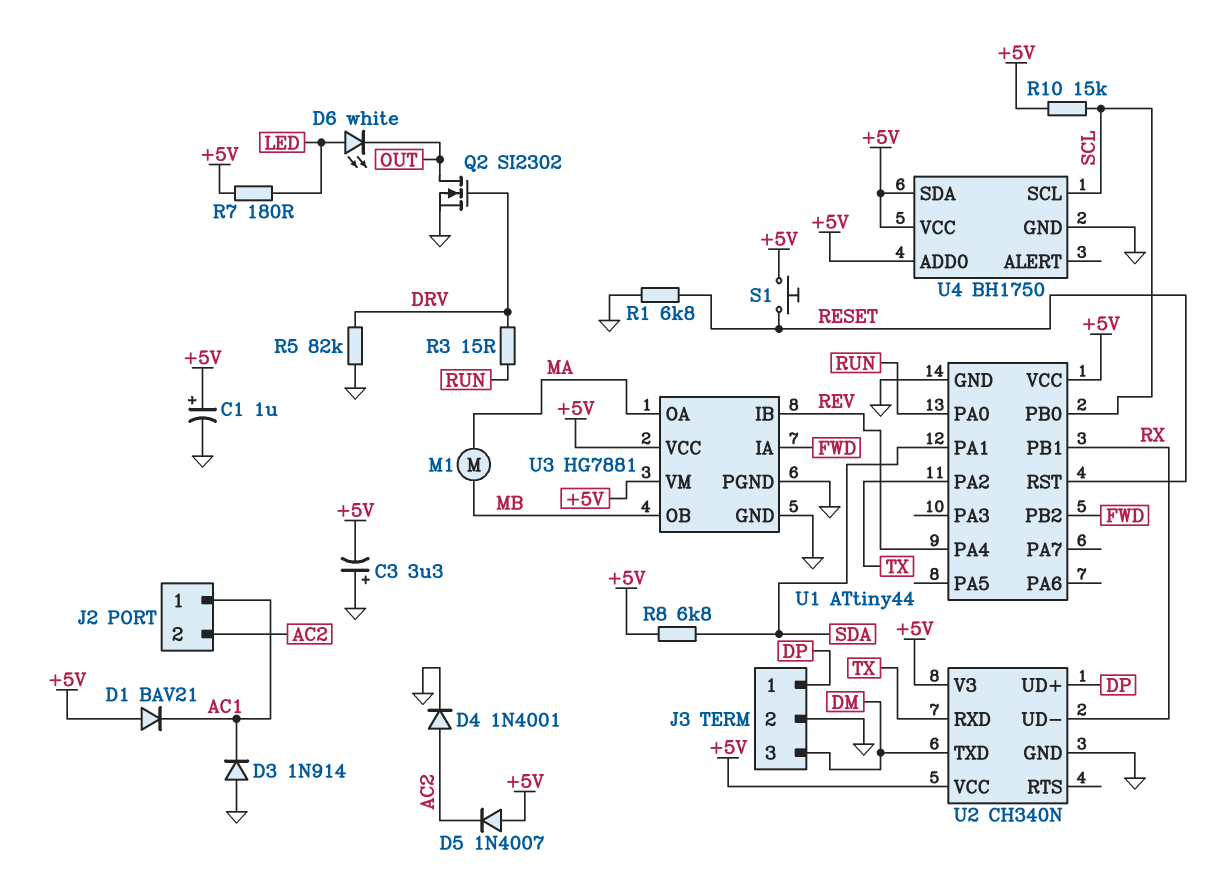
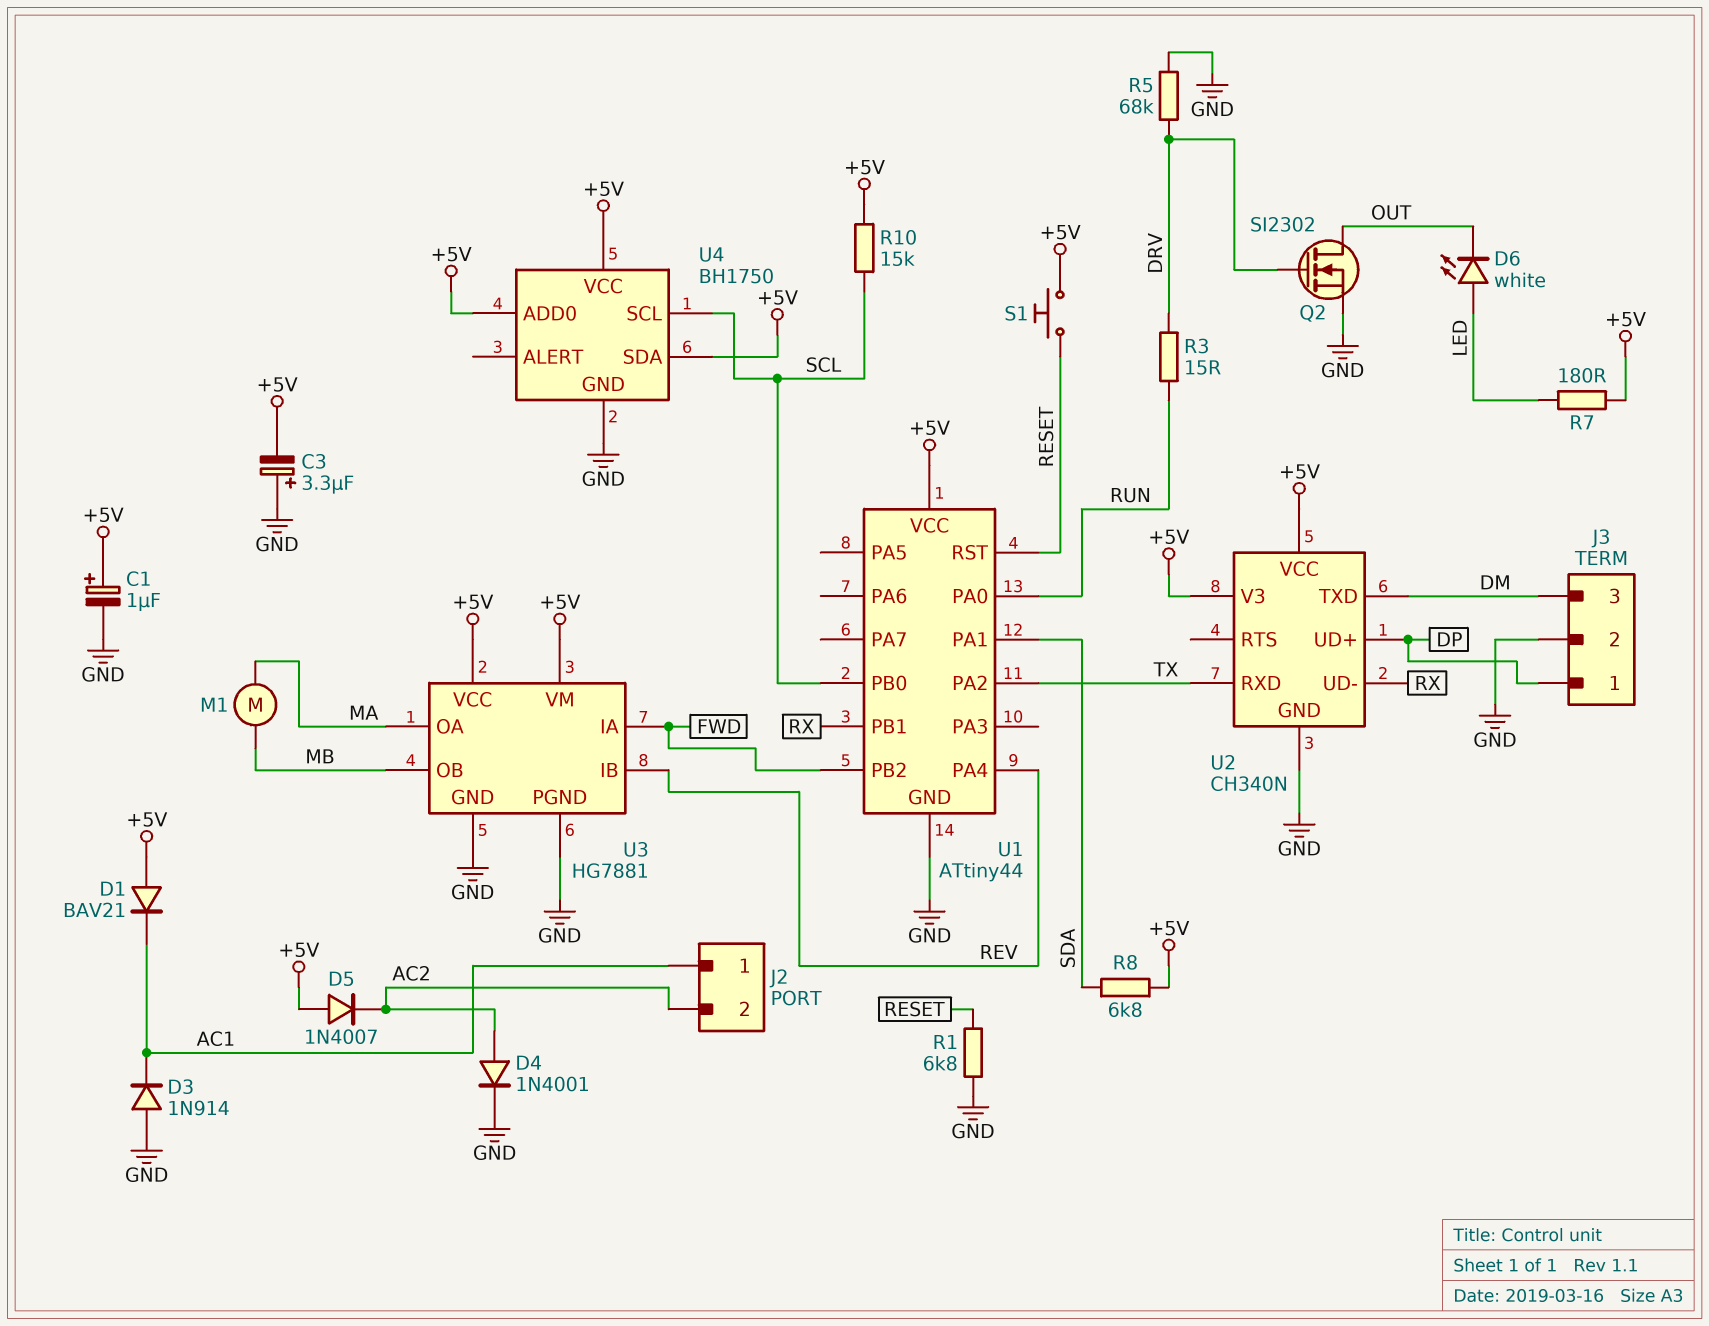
R5: 82k (DRV, GND) -> 68k (DRV, GND)

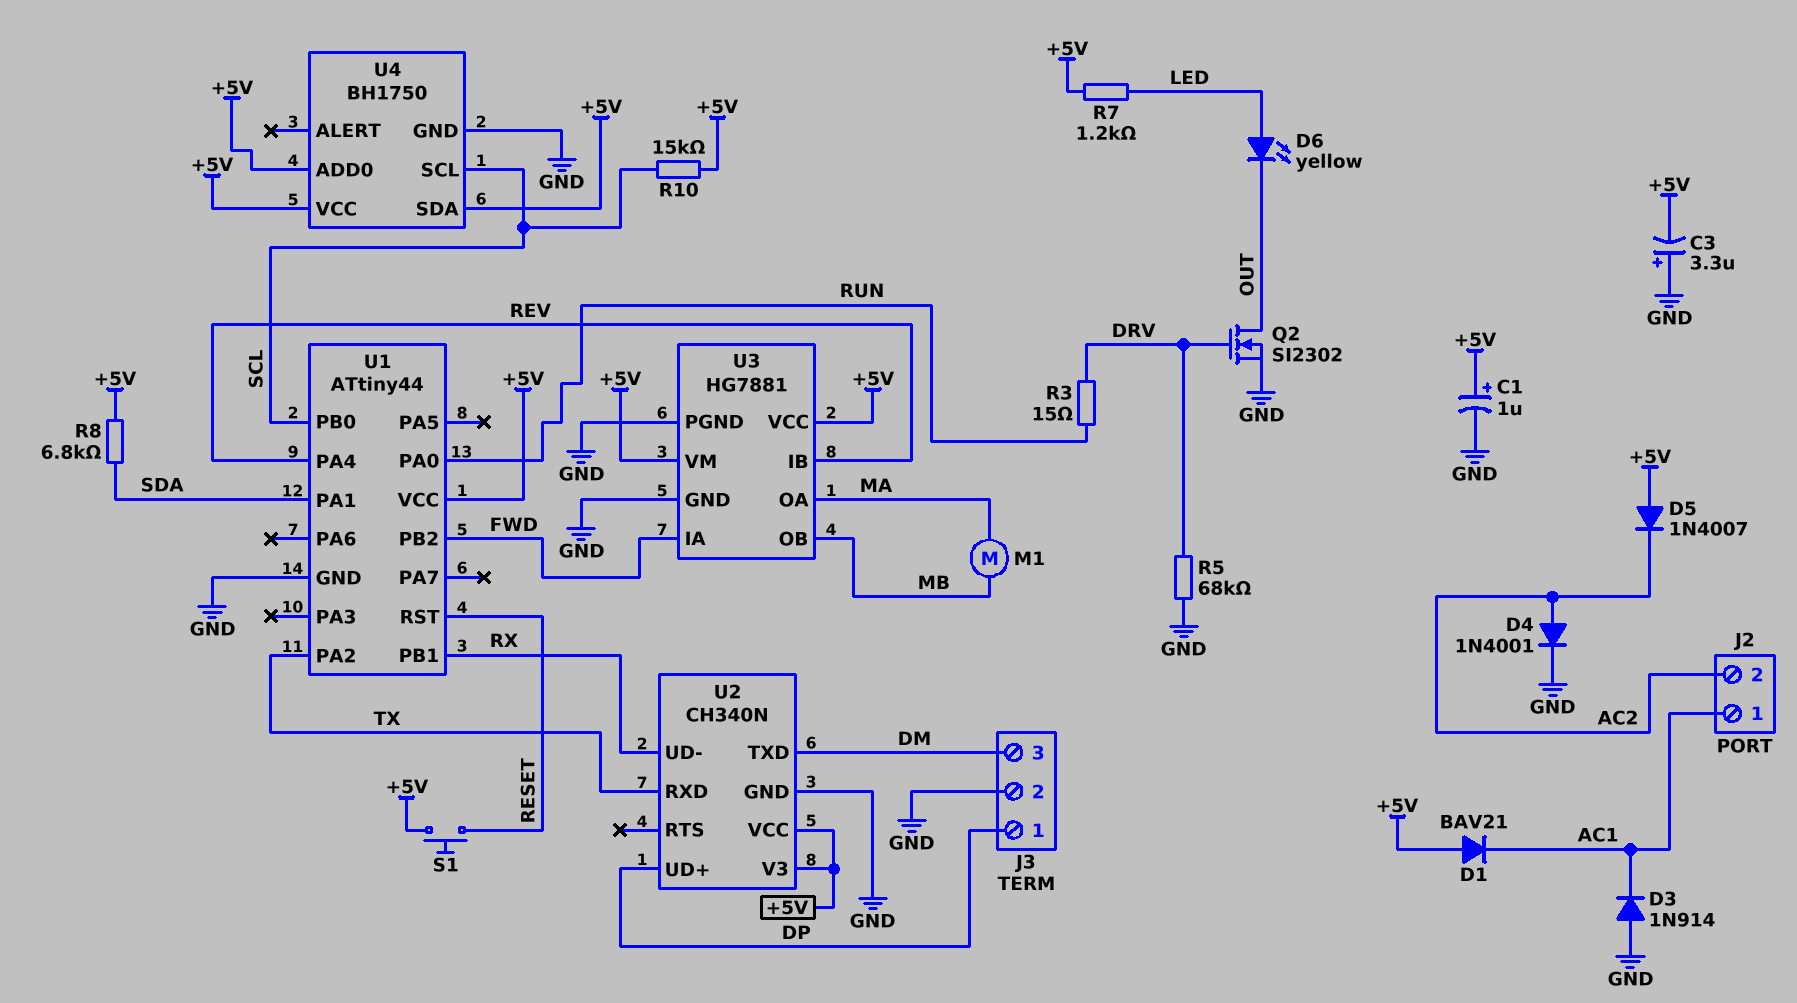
D6: LED white (A LED, K OUT) -> LED yellow (A LED, K OUT)
R1: 6.8k (GND, RESET) -> none
R7: 180 (+5V, LED) -> 1.2k (+5V, LED)

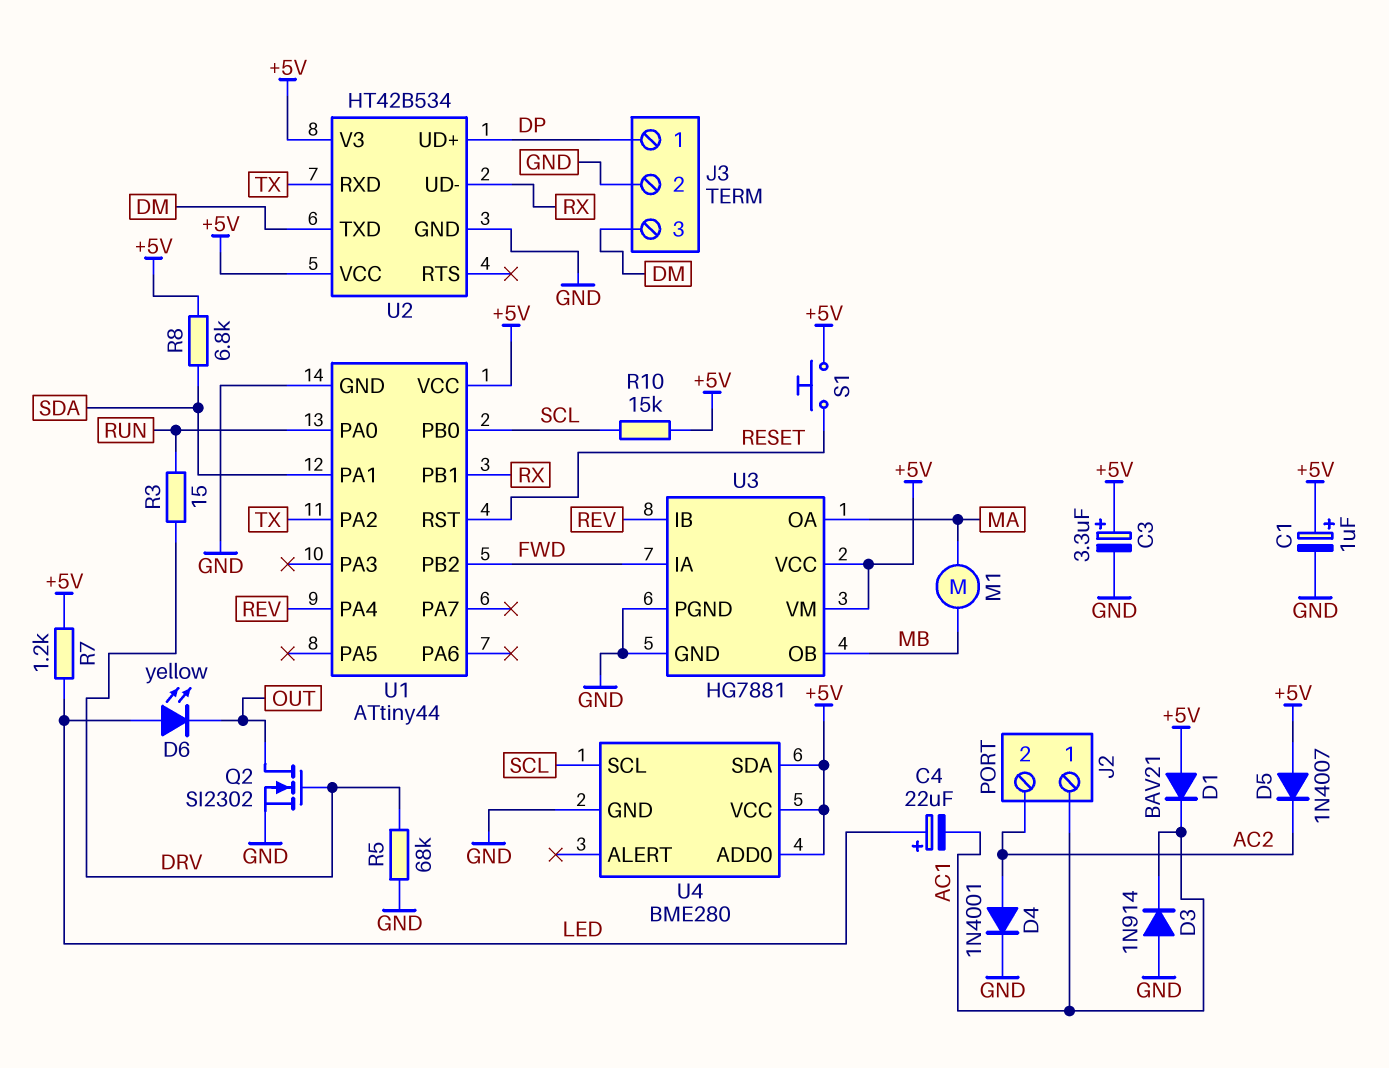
C3: 3.3uF (plus GND, minus +5V) -> 3.3uF (plus +5V, minus GND)
C4: none -> 22uF (plus LED, minus AC1)
U2: CH340N -> HT42B534
U4: BH1750 -> BME280

